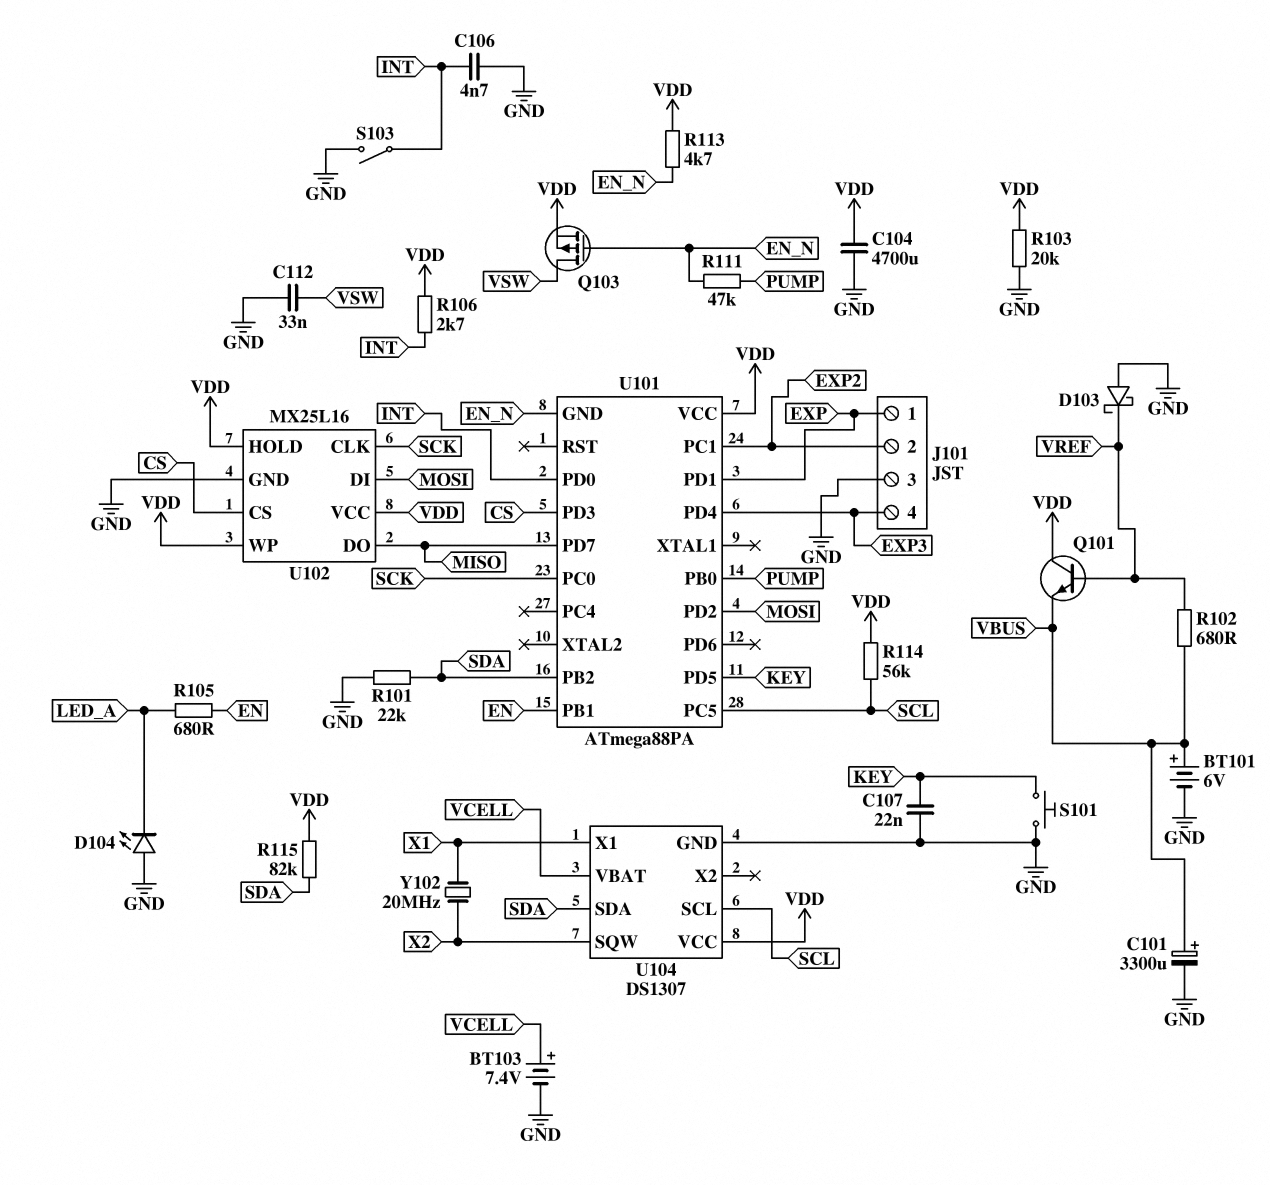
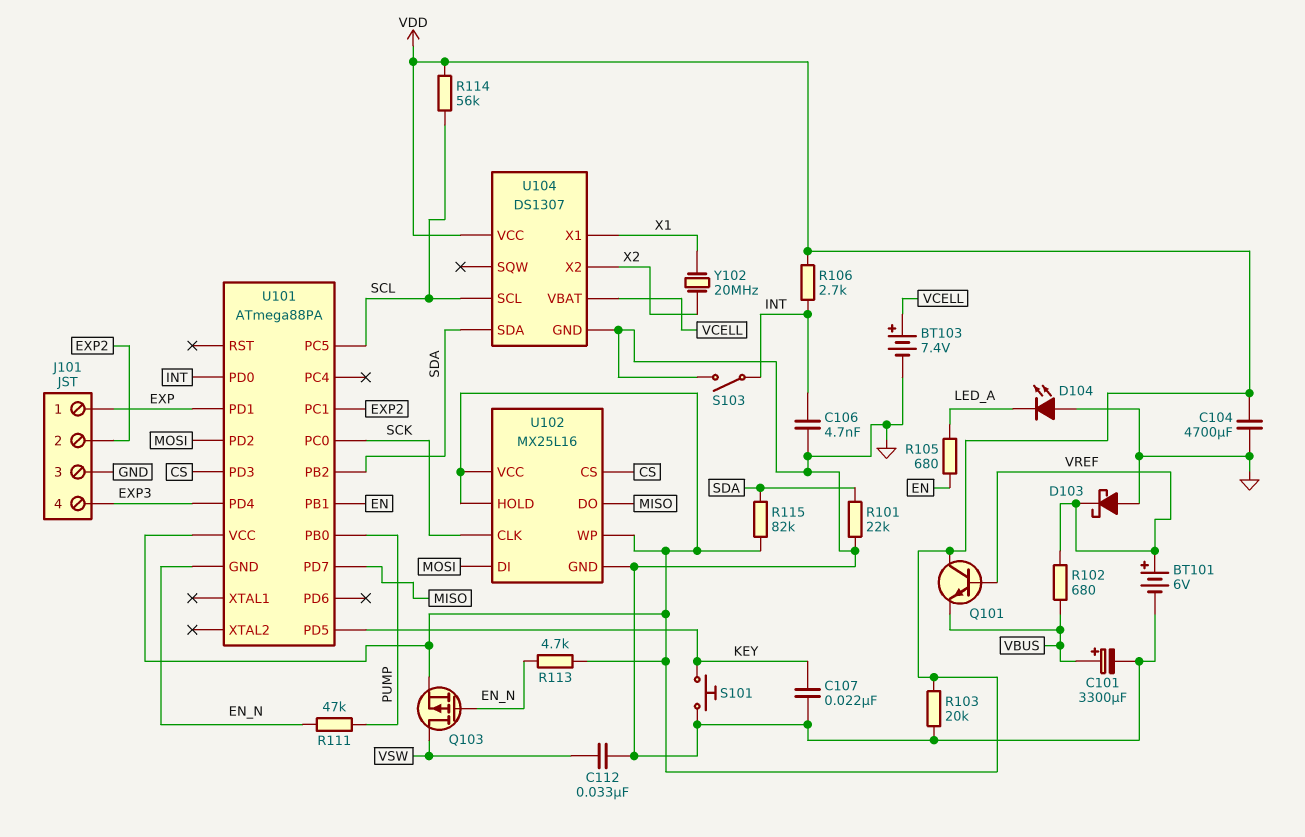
BT101: 6V (plus VBUS, minus GND) -> 6V (plus VREF, minus GND)
U104 pin SQW: X2 -> none
U104 pin X2: none -> X2

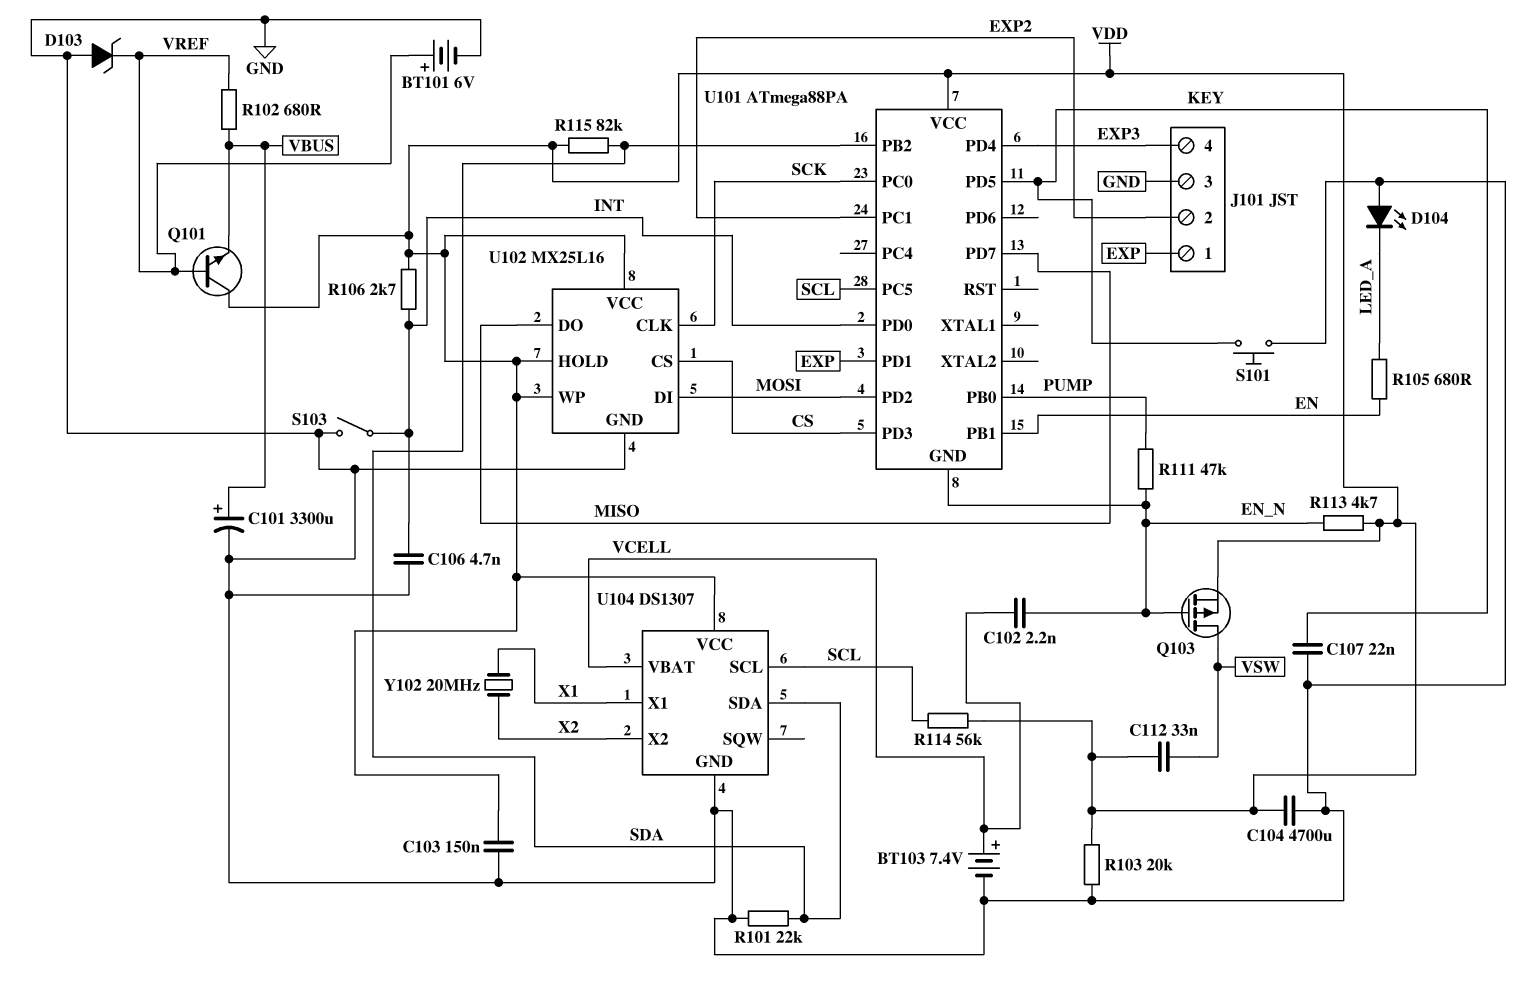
C102: none -> 2.2nF (EN_N, VCELL)
C103: none -> 150nF (GND, VDD)
C112: 33nF (GND, VSW) -> 33nF (VDD, VSW)
D103: schottky (A GND, K VREF) -> zener (A GND, K VREF)

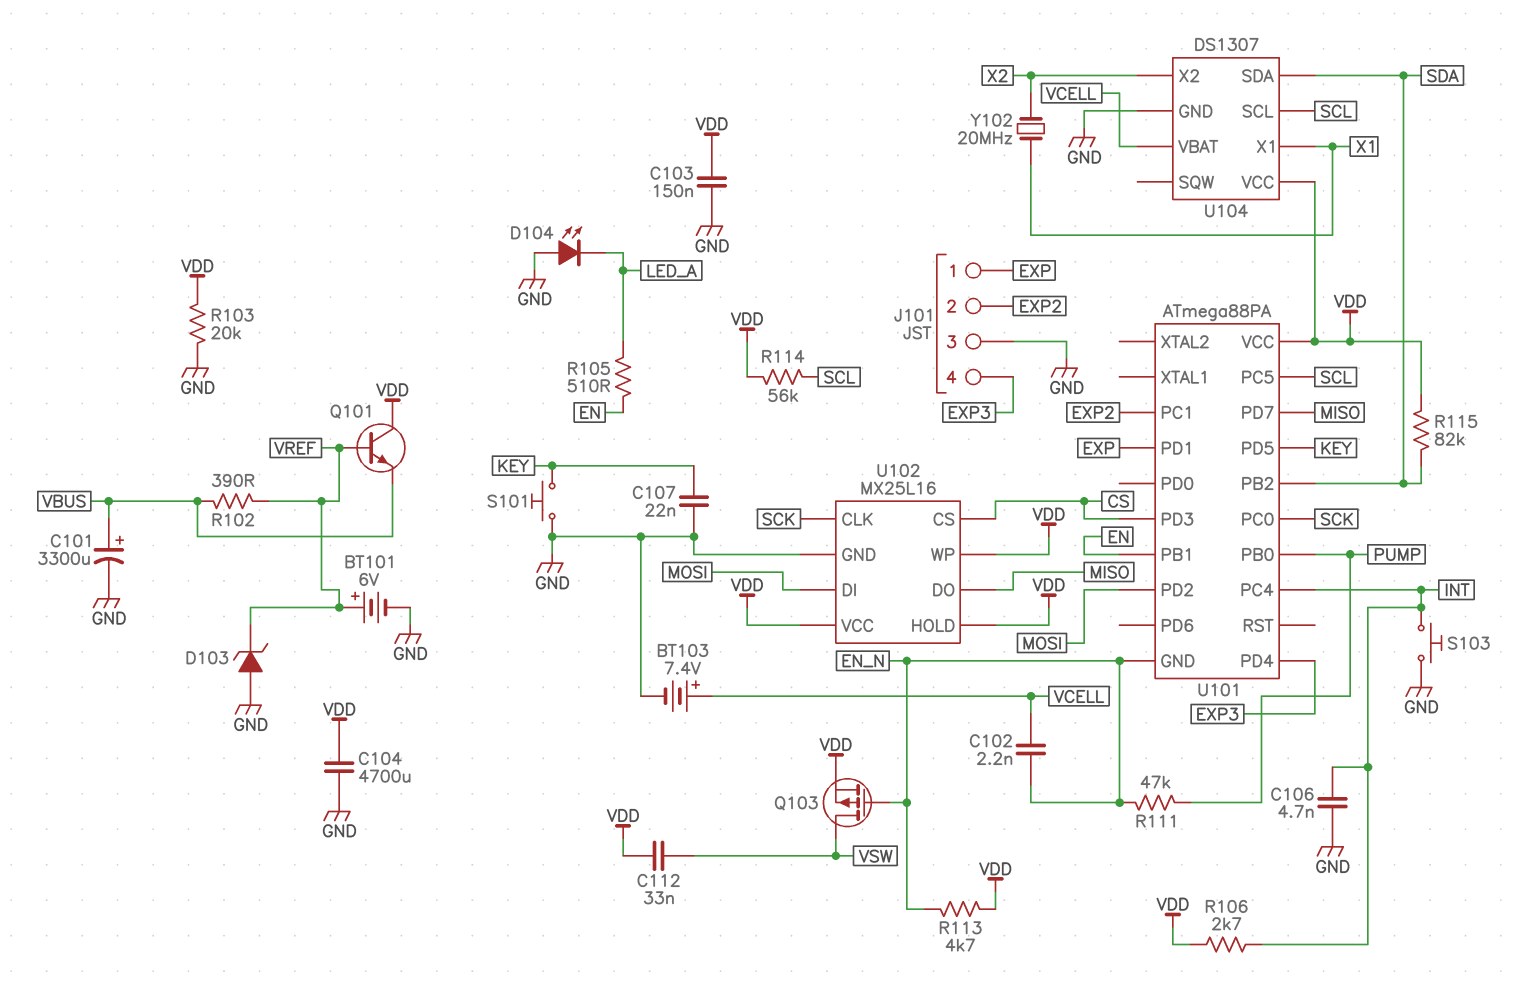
R101: 22k (GND, SDA) -> none
R102: 680 (VBUS, VREF) -> 390 (VBUS, VREF)
R105: 680 (EN, LED_A) -> 510 (EN, LED_A)
S103: switch (GND, INT) -> button (GND, INT)
U101 pin PC4: none -> INT
U101 pin PD0: INT -> none

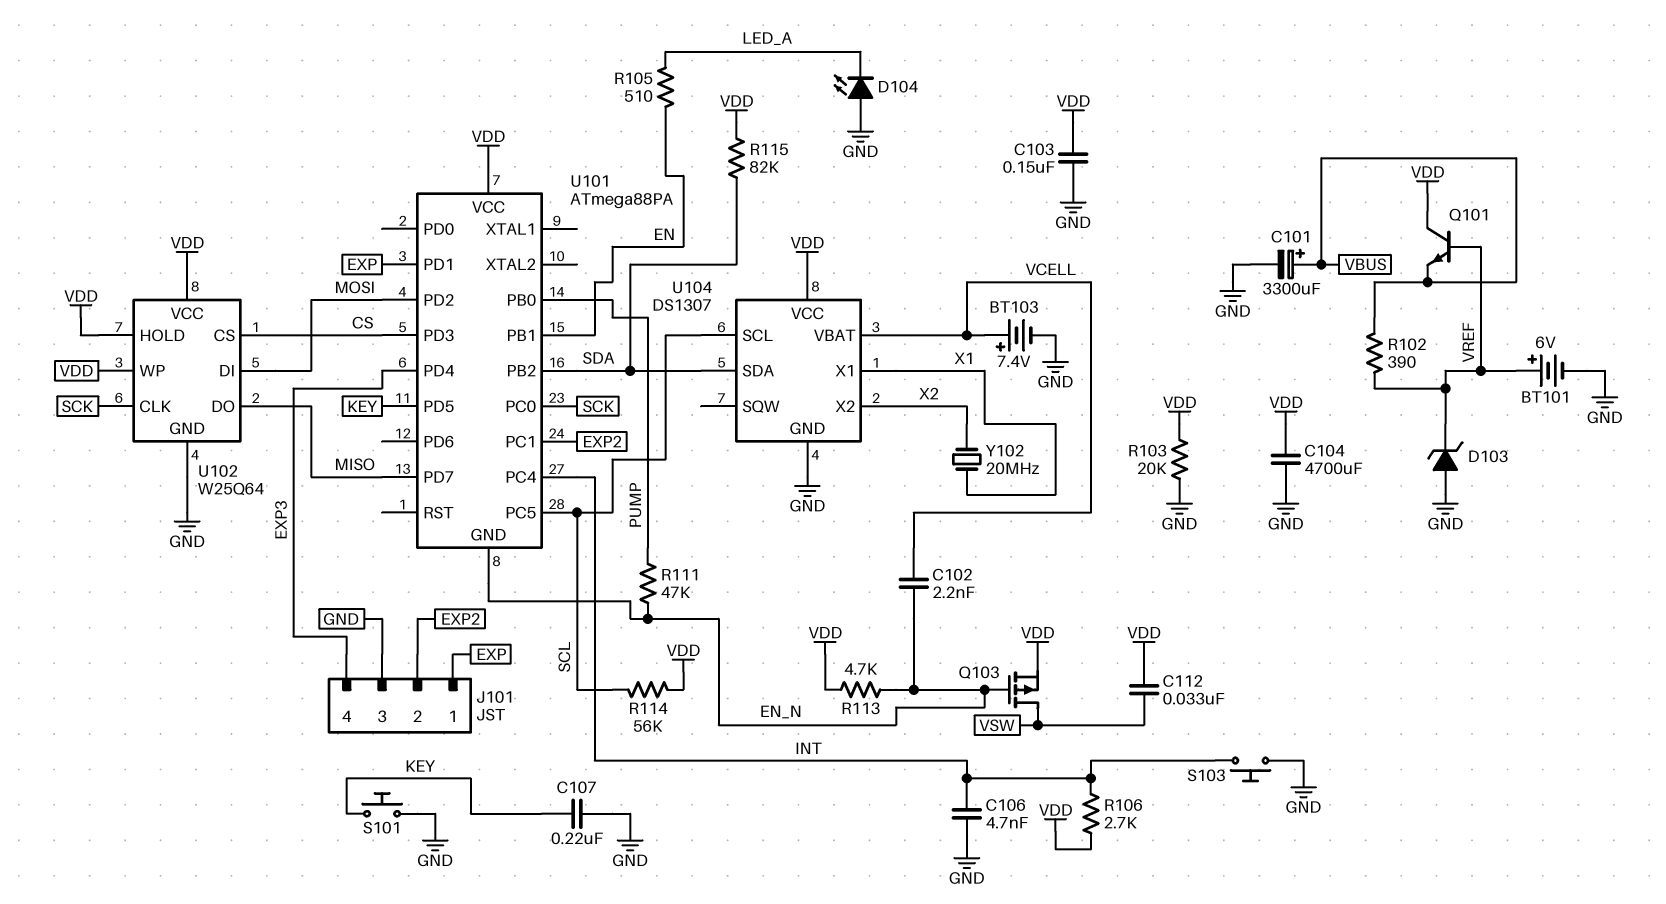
C107: 22nF (GND, KEY) -> 220nF (GND, KEY)
U102: MX25L16 -> W25Q64

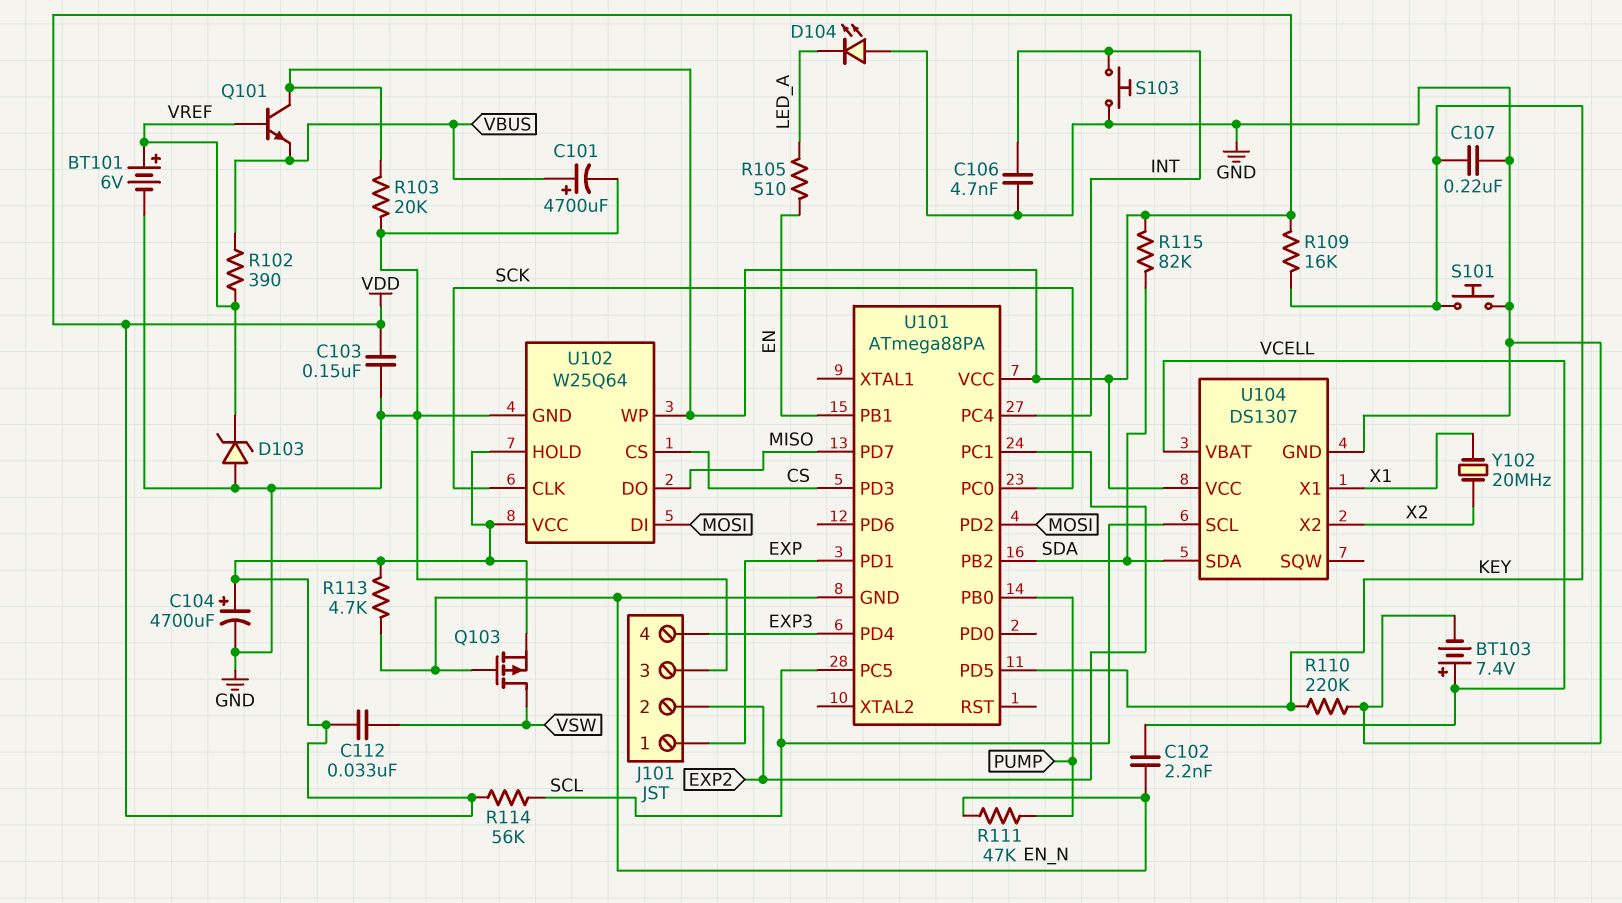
C101: 3300uF (plus VBUS, minus GND) -> 4700uF (plus VBUS, minus GND)
C104: 4700uF (GND, VDD) -> 4700uF (plus VDD, minus GND)
R106: 2.7k (INT, VDD) -> none
R109: none -> 16k (KEY, VDD)
R110: none -> 220k (GND, KEY)

